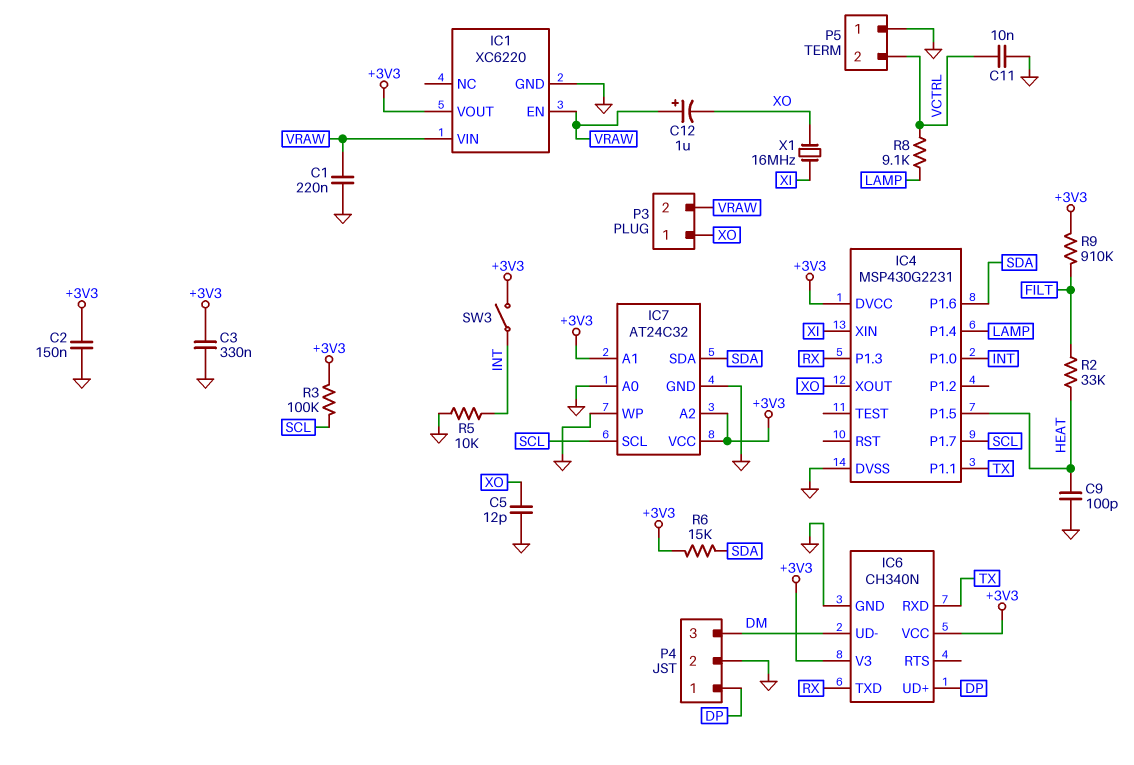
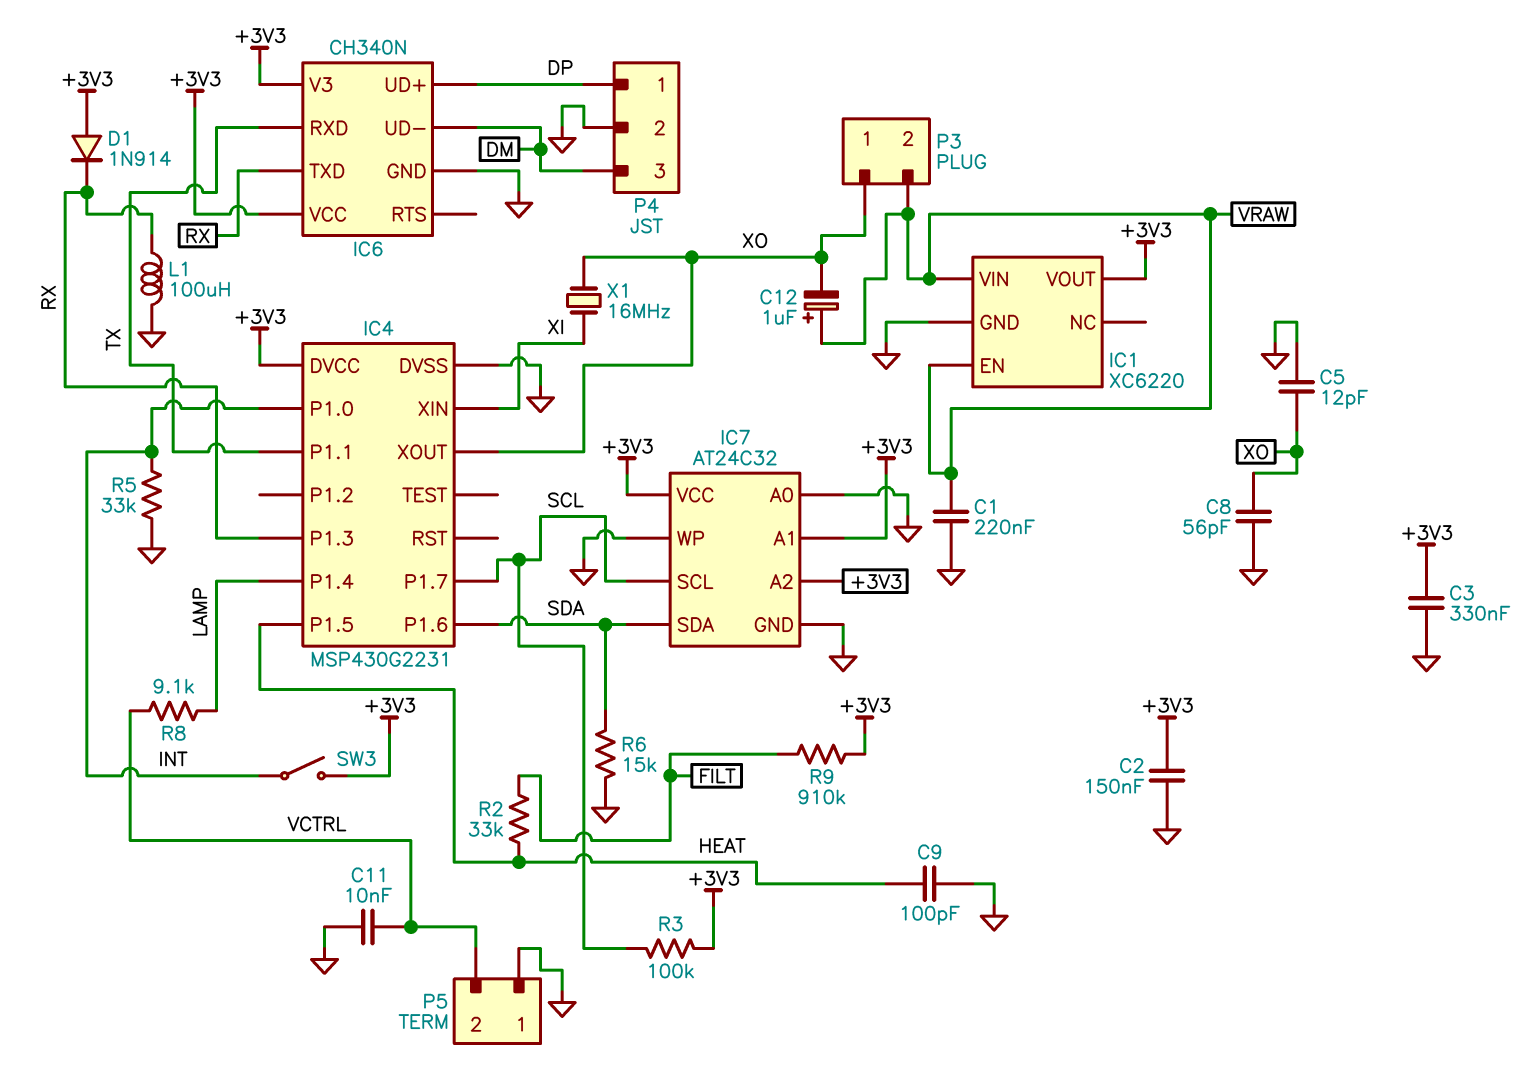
C8: none -> 56pF (GND, XO)
D1: none -> diode 1N914 (A +3V3, K RX)
L1: none -> 100uH (GND, RX)
R5: 10k (GND, INT) -> 33k (GND, INT)
R6: 15k (+3V3, SDA) -> 15k (GND, SDA)

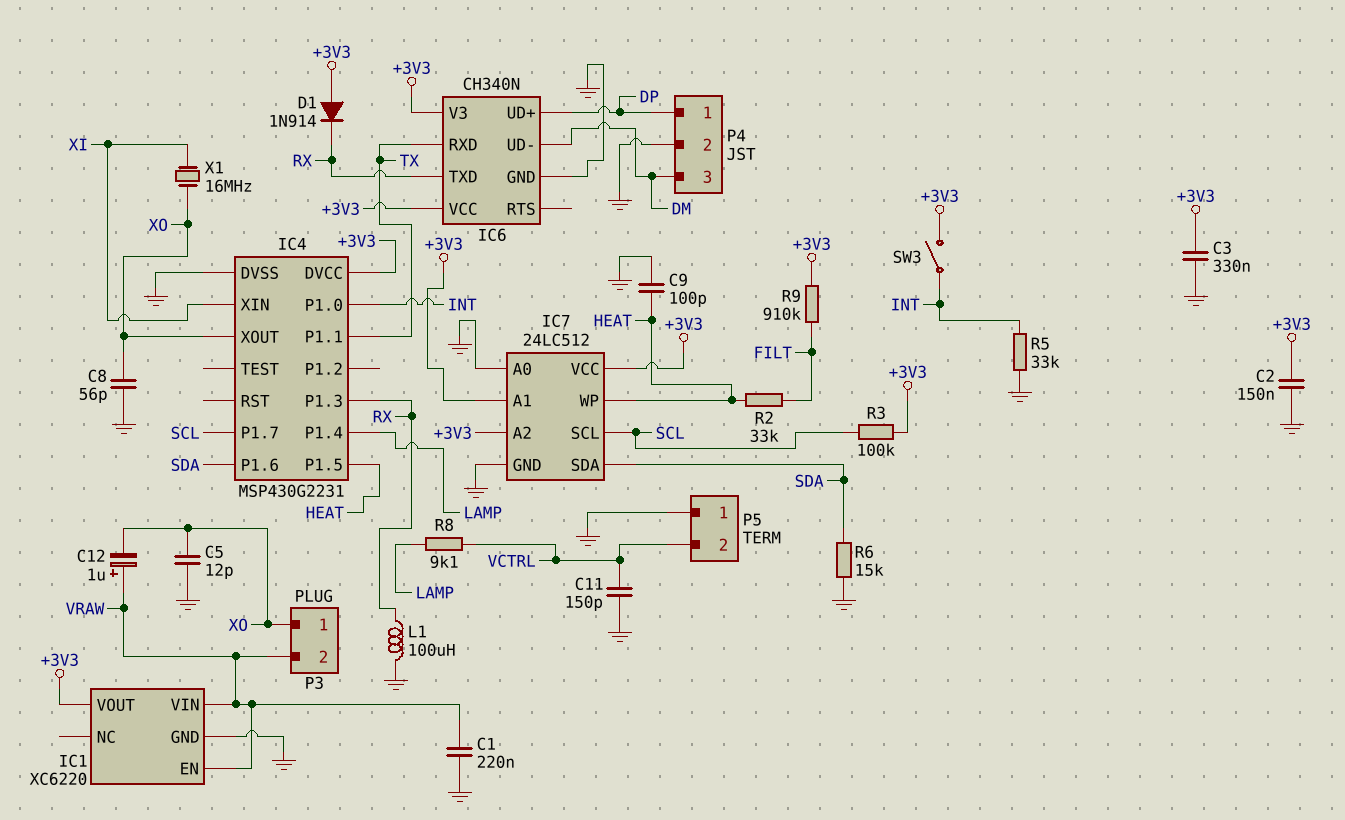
C11: 10nF (GND, VCTRL) -> 150pF (GND, VCTRL)
IC7: AT24C32 -> 24LC512
IC7 pin WP: GND -> HEAT

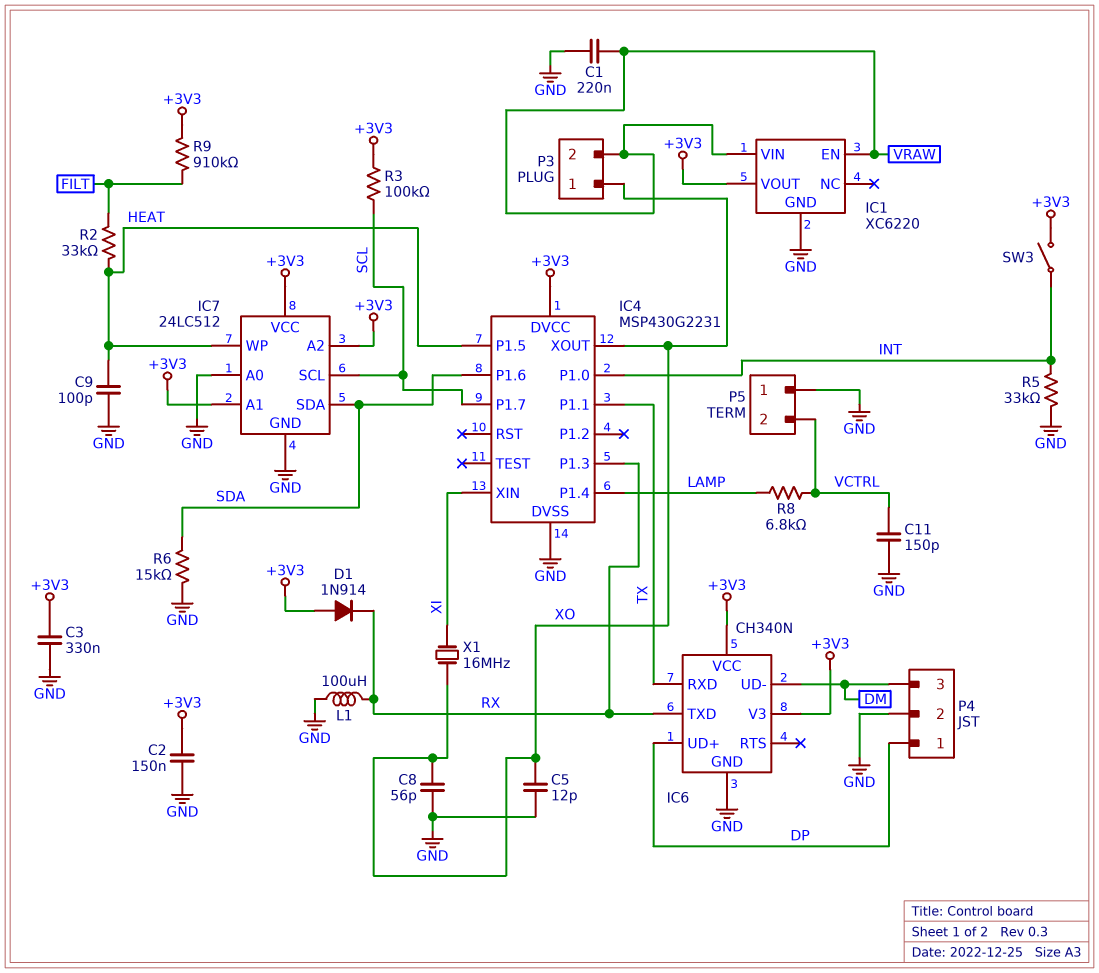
C12: 1uF (plus VRAW, minus XO) -> none
R8: 9.1k (LAMP, VCTRL) -> 6.8k (LAMP, VCTRL)

